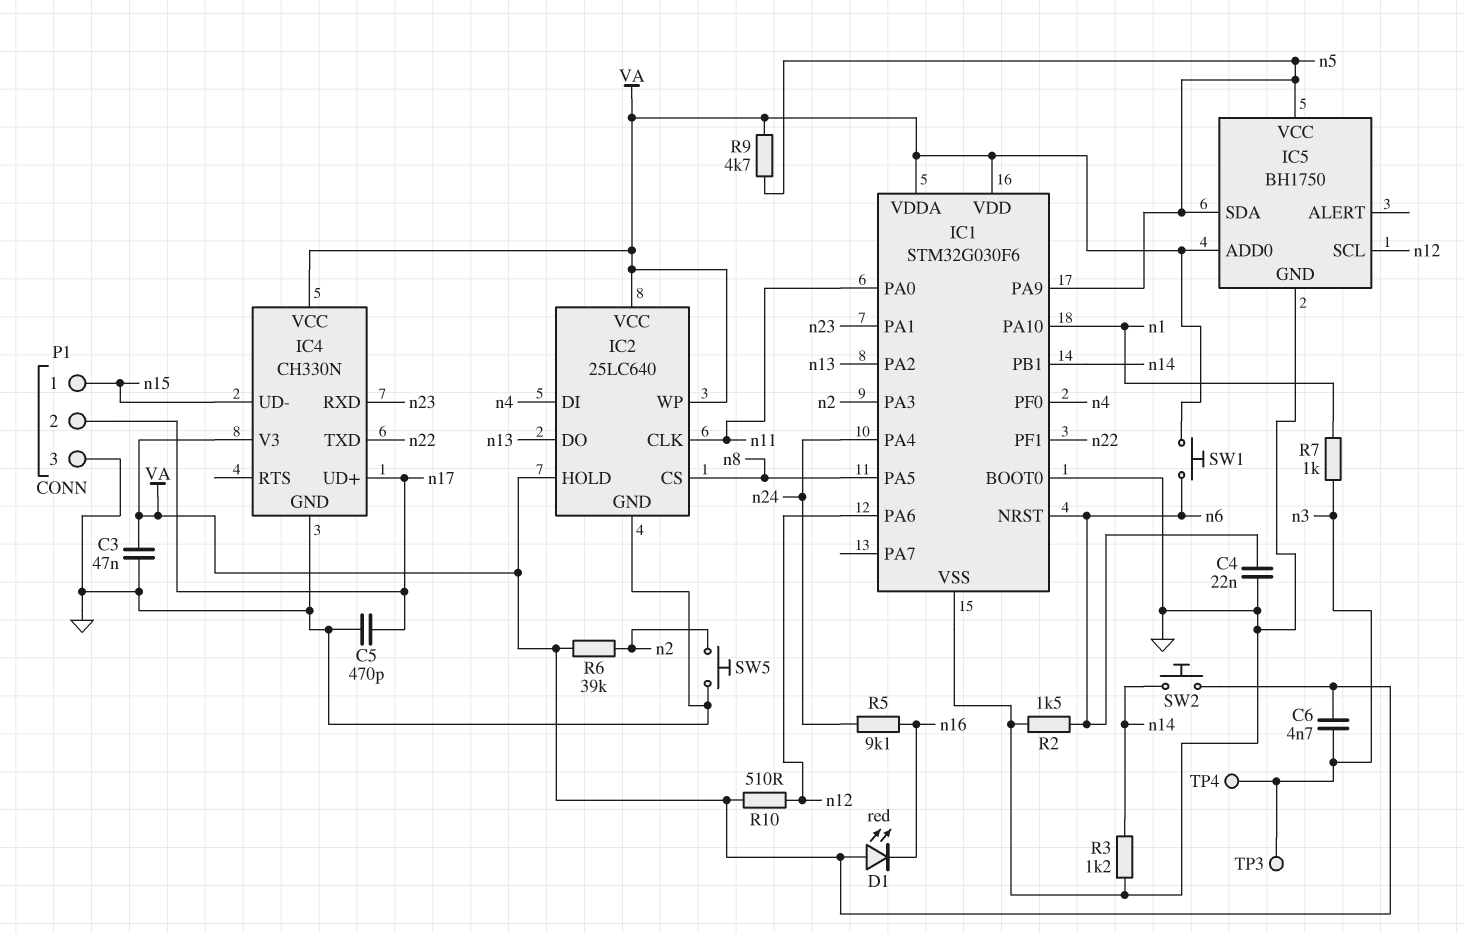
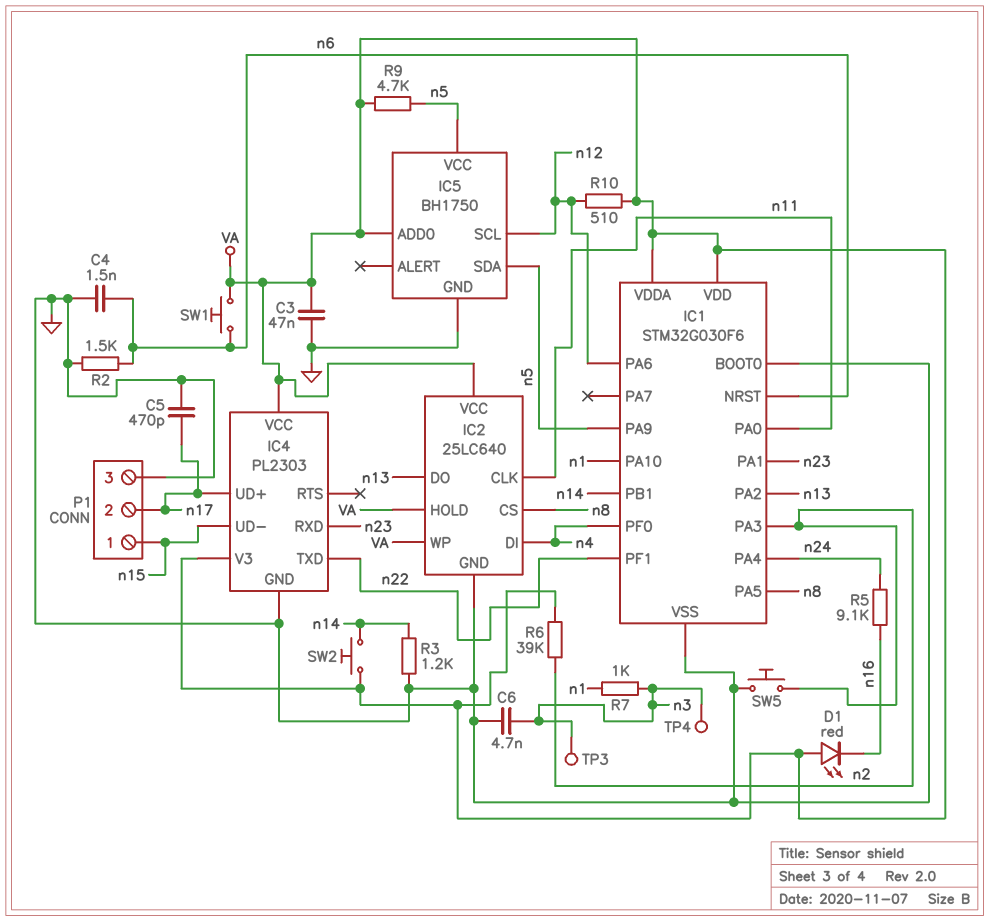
C4: 22nF (GND, n6) -> 1.5nF (GND, n6)
C6: 4.7nF (VA, n3) -> 4.7nF (GND, n3)
IC4: CH330N -> PL2303

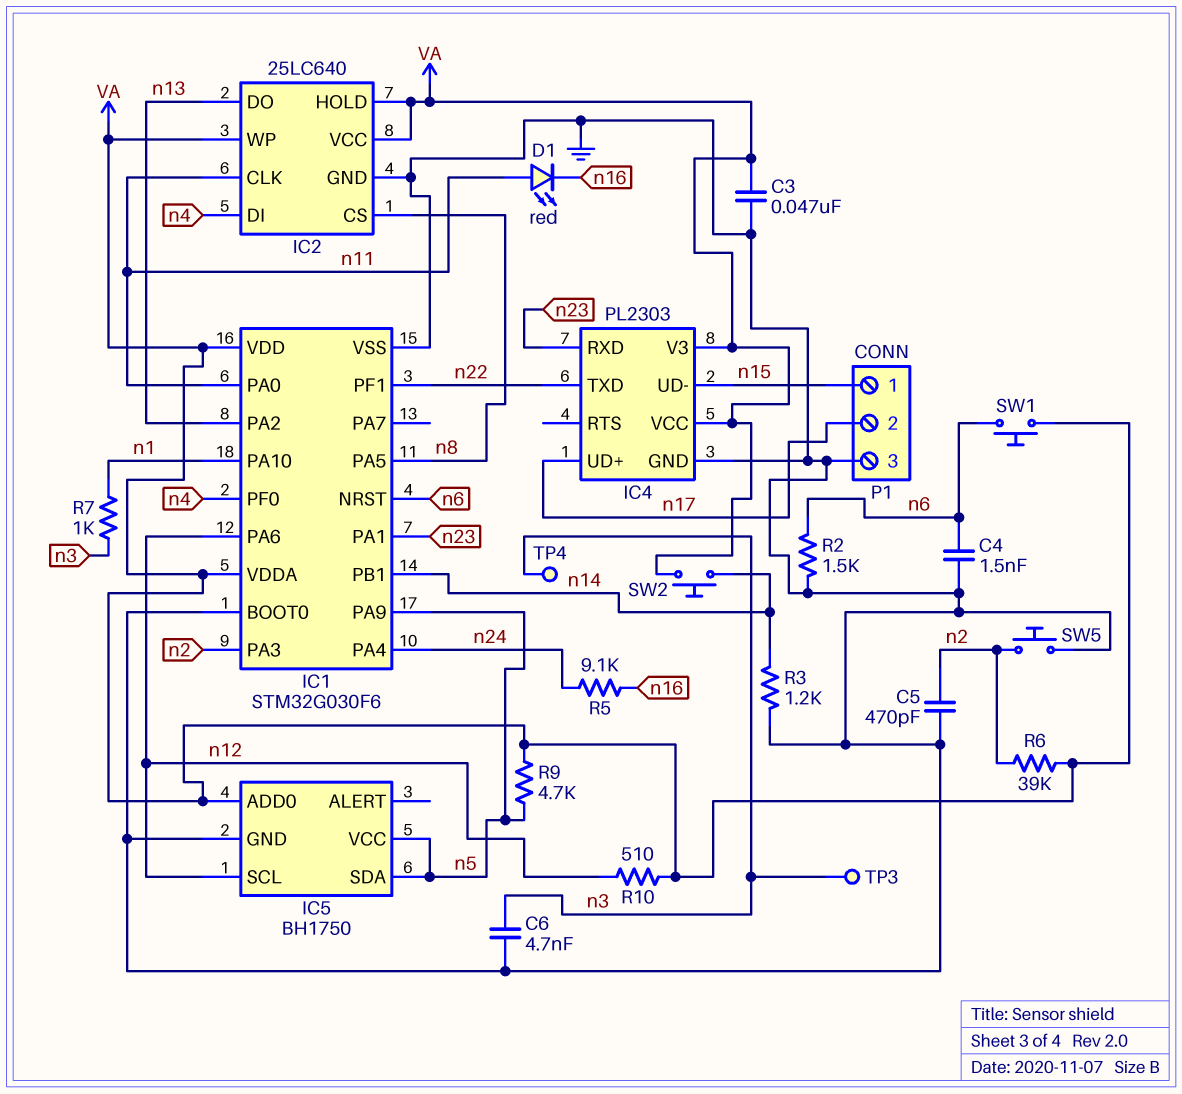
C5: 470pF (GND, n17) -> 470pF (GND, n2)
D1: LED red (A VA, K n16) -> LED red (A n11, K n16)

